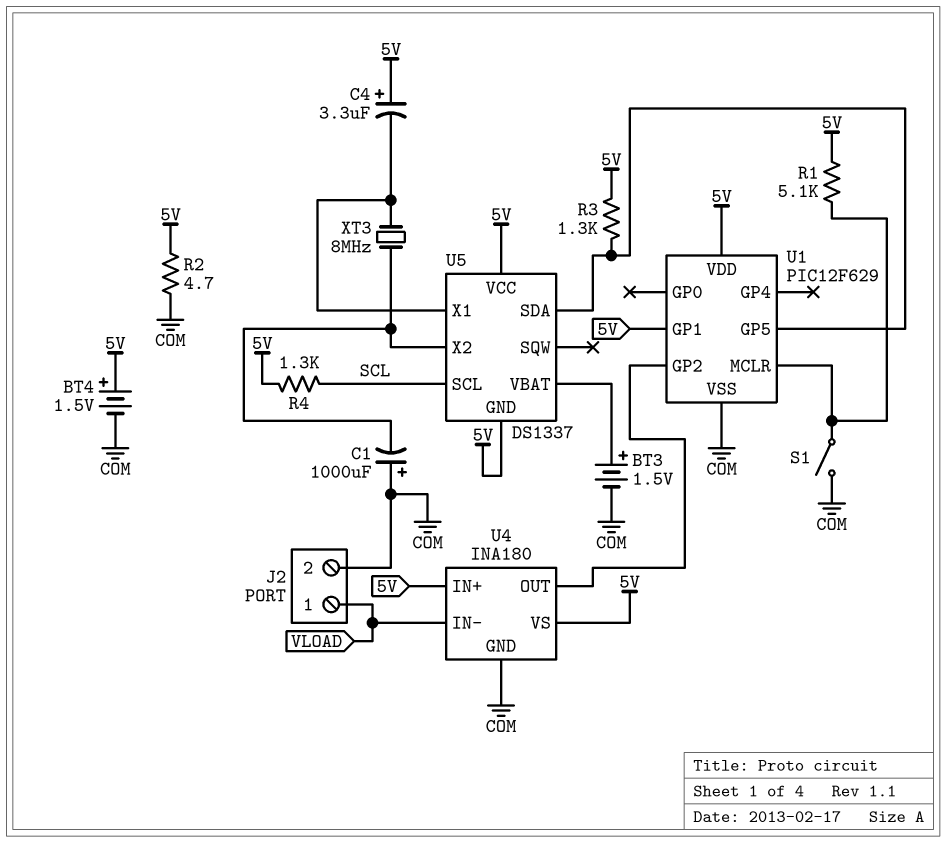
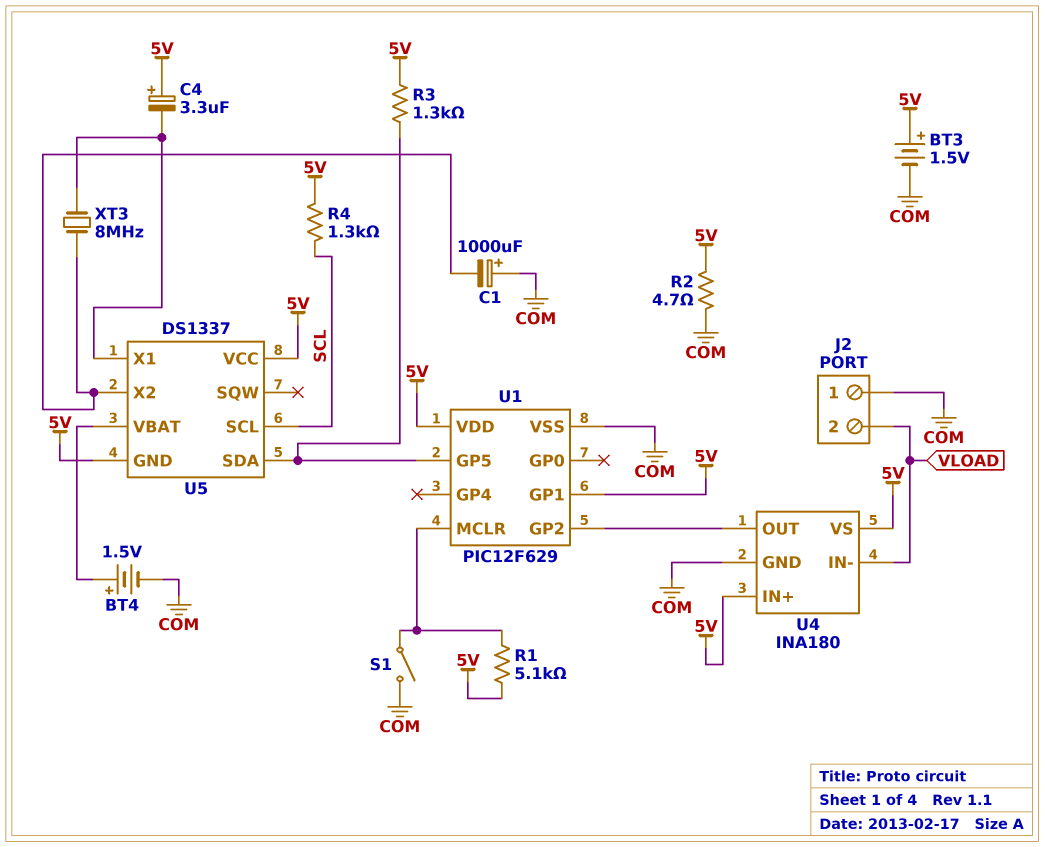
BT3: 1.5V (plus U5/VBAT, minus COM) -> 1.5V (plus 5V, minus COM)
BT4: 1.5V (plus 5V, minus COM) -> 1.5V (plus U5/VBAT, minus COM)
J2 pin 1: VLOAD -> COM
J2 pin 2: COM -> VLOAD

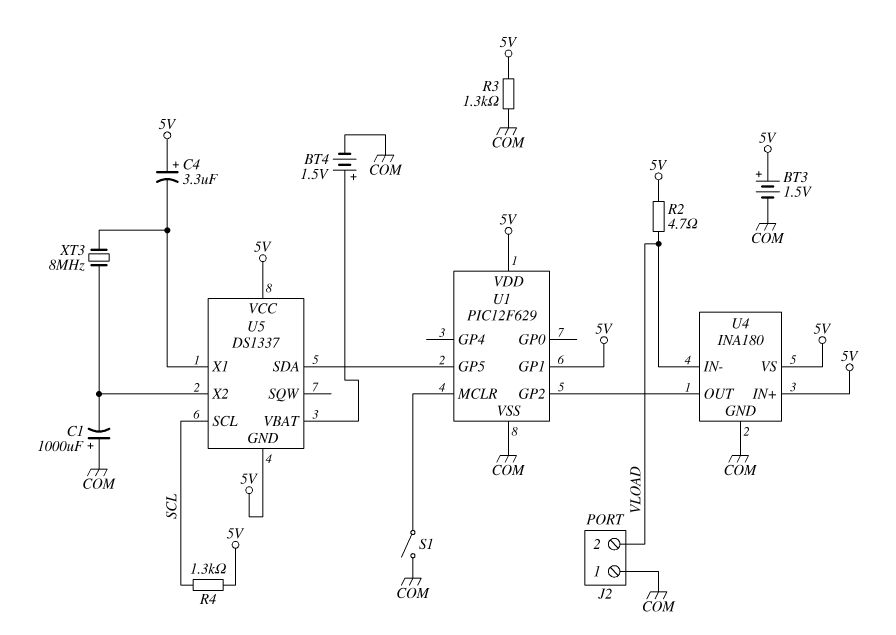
R1: 5.1k (5V, U1/MCLR) -> none
R2: 4.7 (5V, COM) -> 4.7 (5V, VLOAD)
R3: 1.3k (5V, U1/GP5) -> 1.3k (5V, COM)

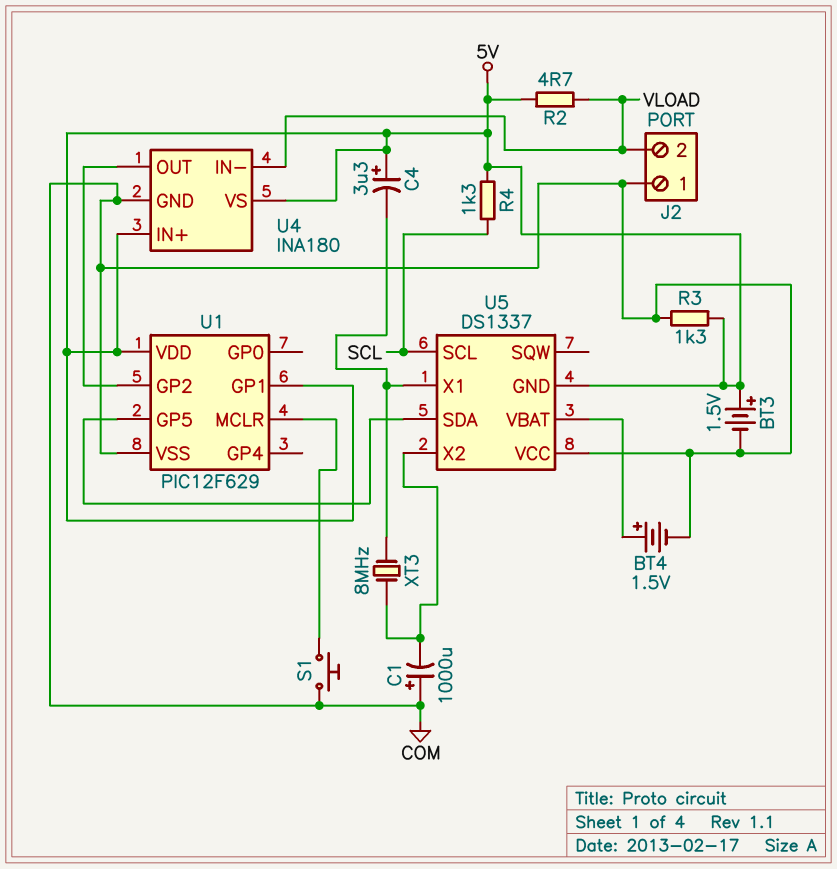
S1: switch (COM, U1/MCLR) -> button (COM, U1/MCLR)
U5 pin VCC: 5V -> COM

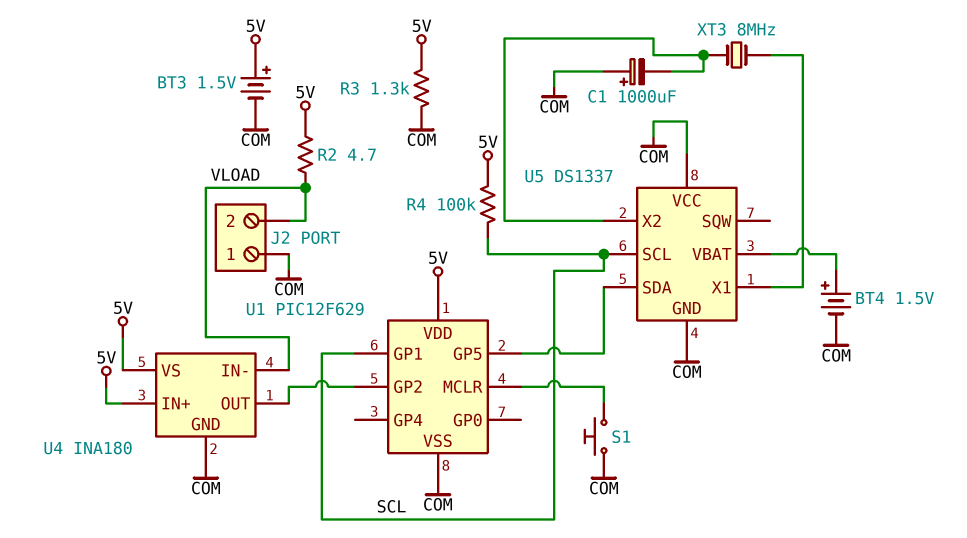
C4: 3.3uF (plus 5V, minus U5/X1) -> none
R4: 1.3k (5V, SCL) -> 100k (5V, SCL)
U1 pin GP1: 5V -> SCL
U5 pin GND: 5V -> COM

